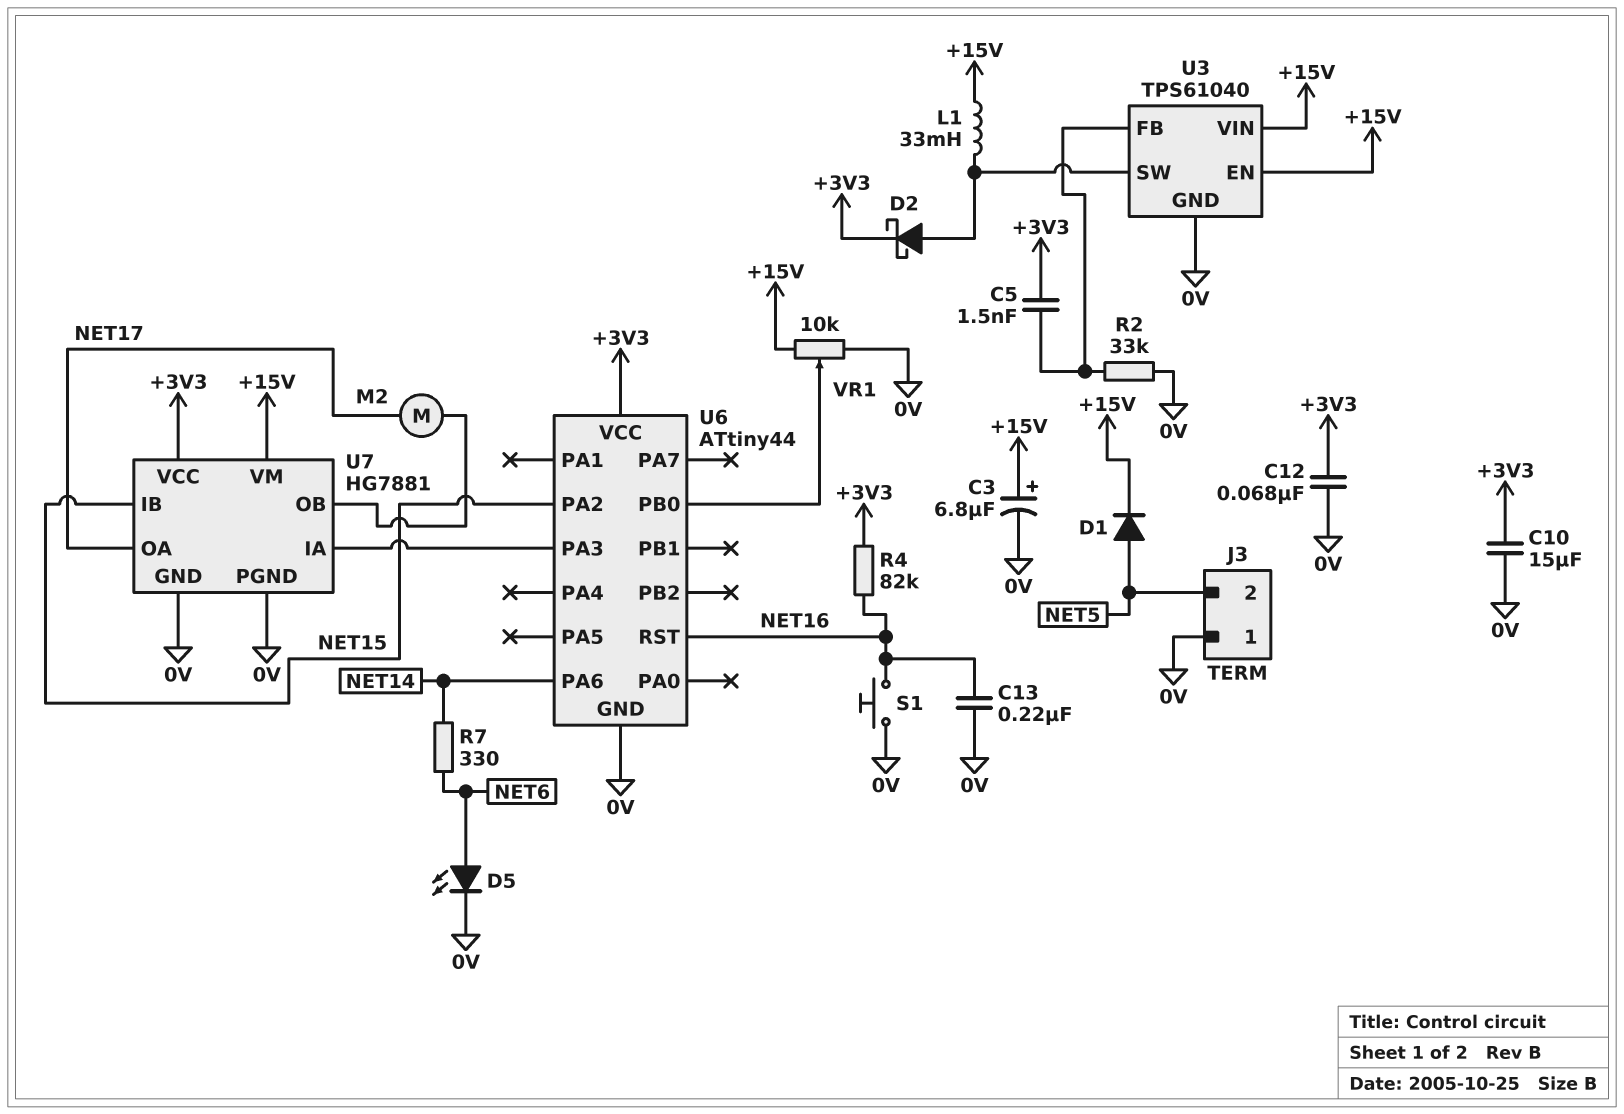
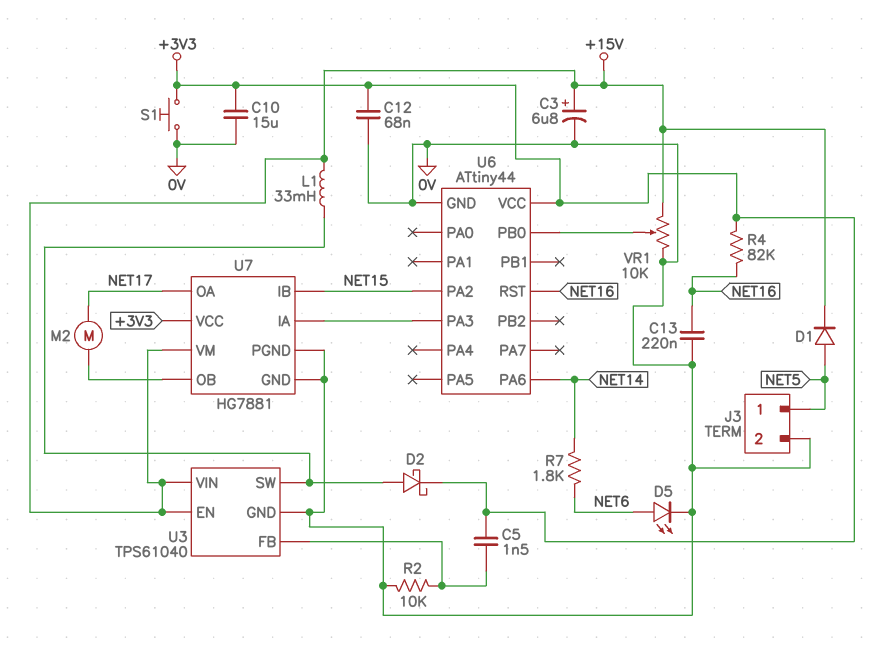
J3 pin 1: 0V -> NET5
J3 pin 2: NET5 -> 0V
R2: 33k (0V, U3/FB) -> 10k (0V, U3/FB)
R7: 330 (NET6, NET14) -> 1.8k (NET6, NET14)
S1: button (0V, NET16) -> button (+3V3, 0V)

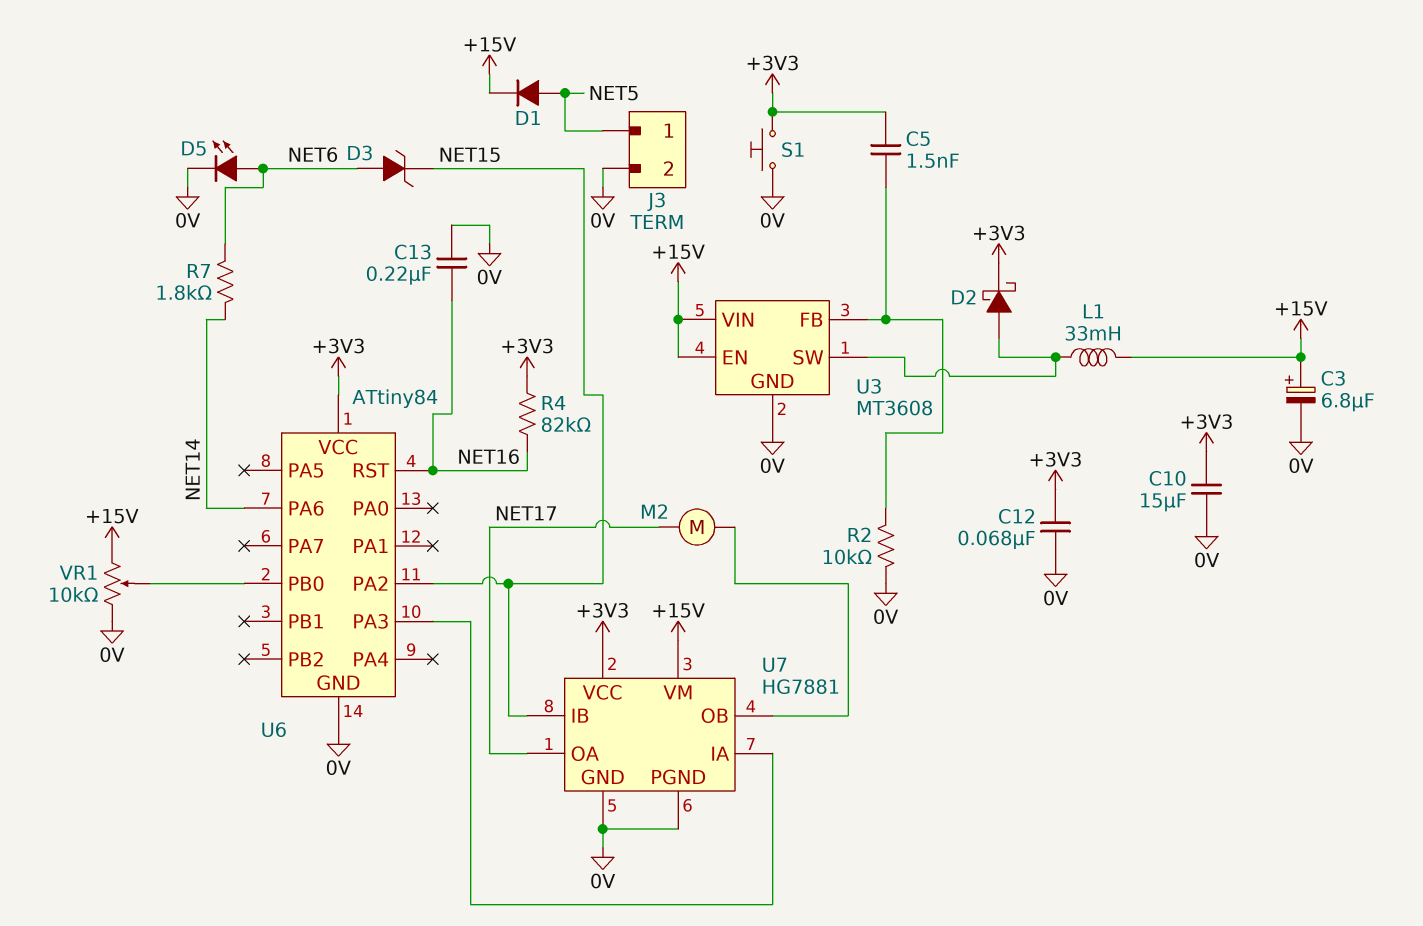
D3: none -> zener (A NET6, K NET15)
U3: TPS61040 -> MT3608
U6: ATtiny44 -> ATtiny84

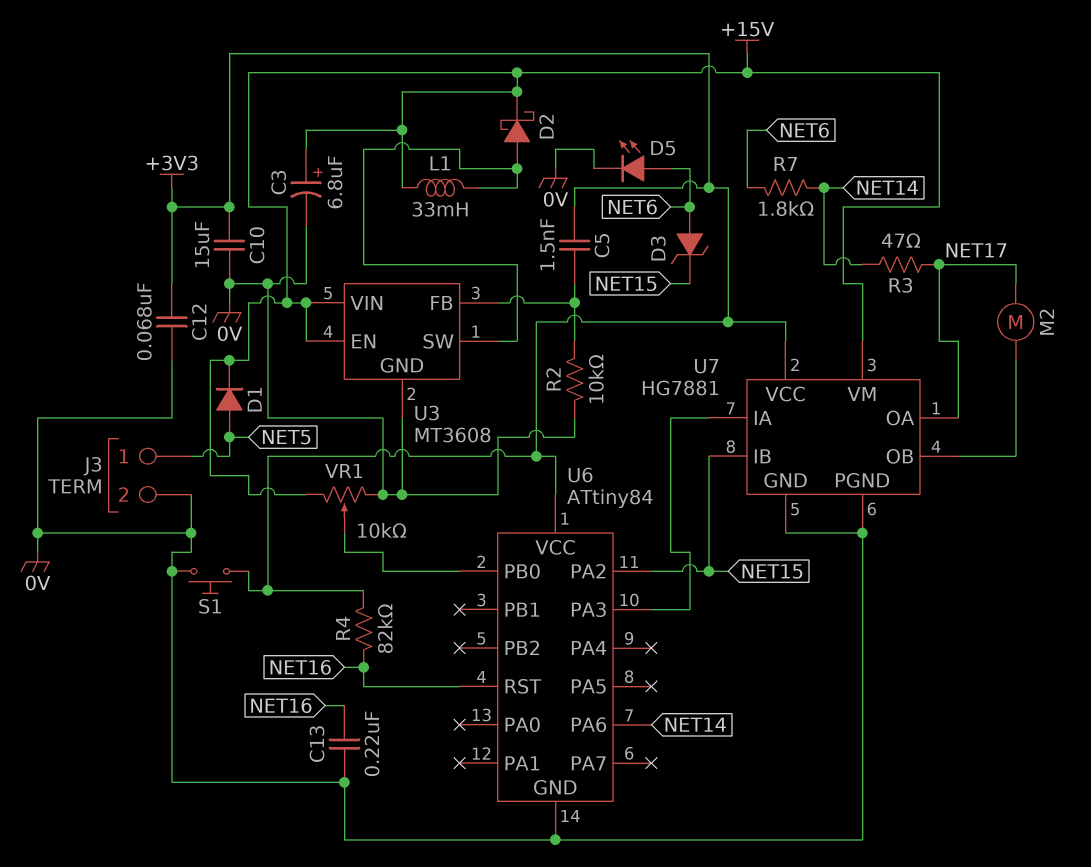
D2: schottky (A U3/SW, K +3V3) -> schottky (A U3/SW, K +15V)
R3: none -> 47 (NET14, NET17)

